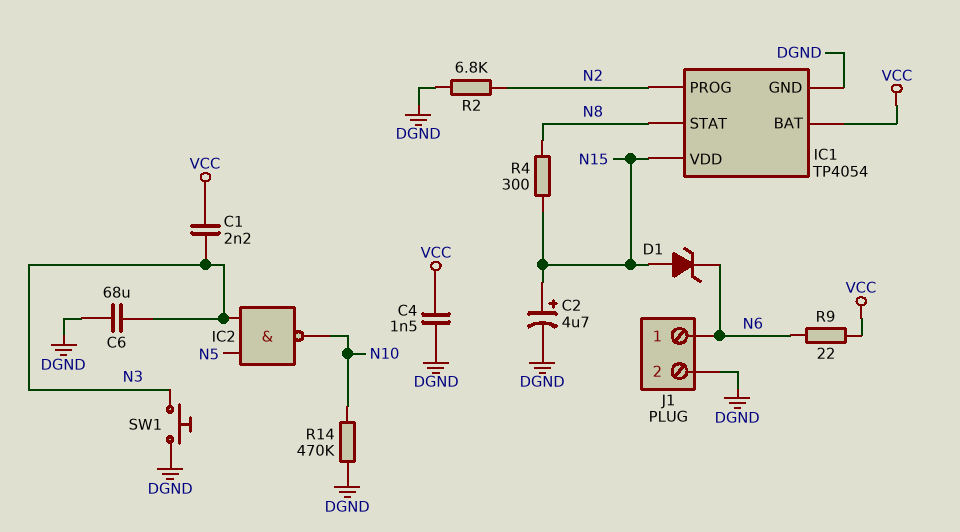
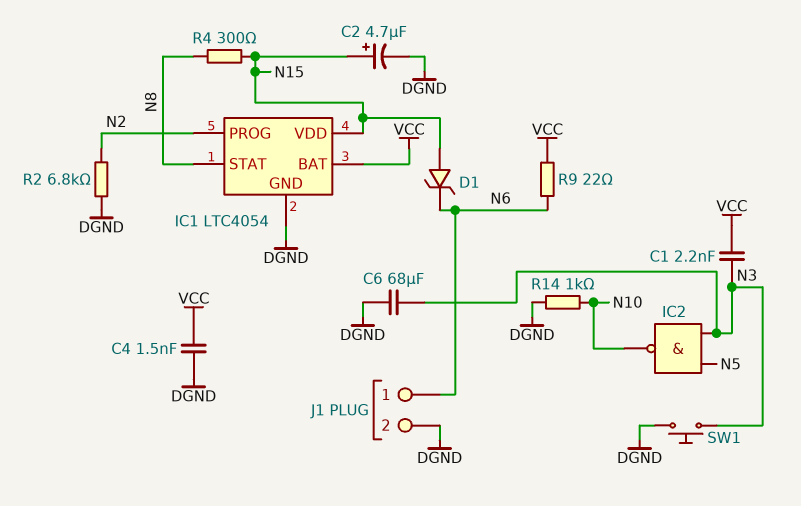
IC1: TP4054 -> LTC4054
R14: 470k (DGND, N10) -> 1k (DGND, N10)

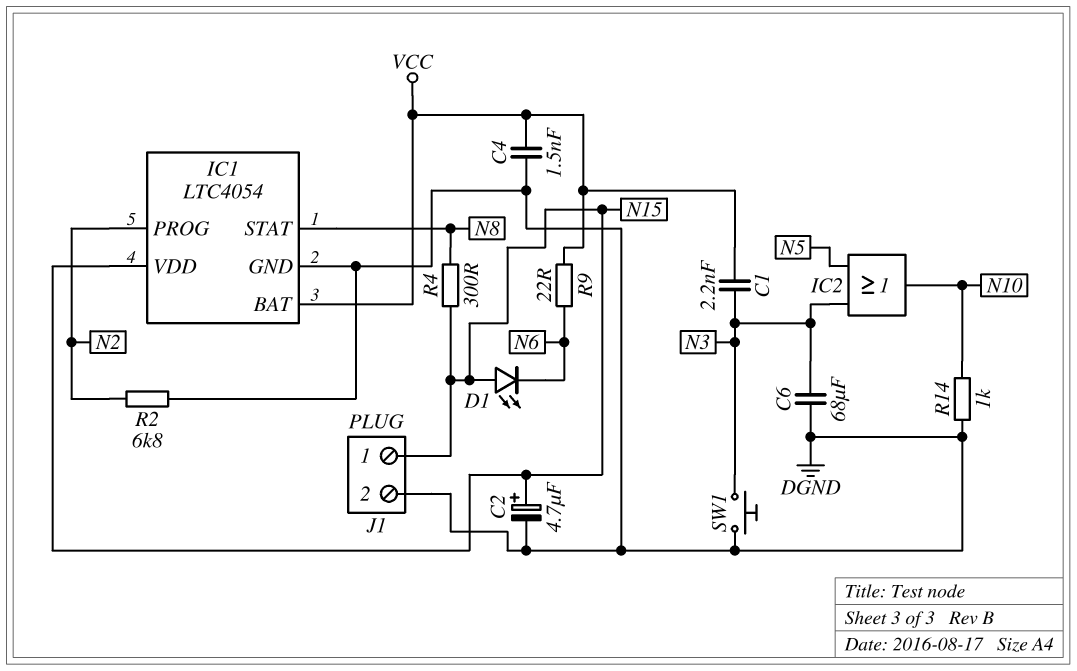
D1: zener (A N15, K N6) -> LED (A N15, K N6)
IC2: NAND (in N3, in N5, out N10) -> OR (in N3, in N5, out N10)
J1 pin 1: N6 -> N15

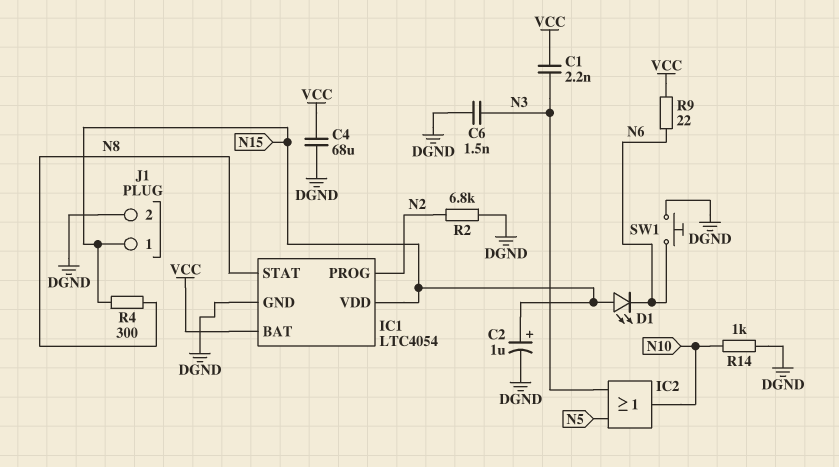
C2: 4.7uF (plus N15, minus DGND) -> 1uF (plus N15, minus DGND)
C4: 1.5nF (DGND, VCC) -> 68uF (DGND, VCC)
C6: 68uF (DGND, N3) -> 1.5nF (DGND, N3)
SW1: button (DGND, N3) -> button (DGND, N6)

